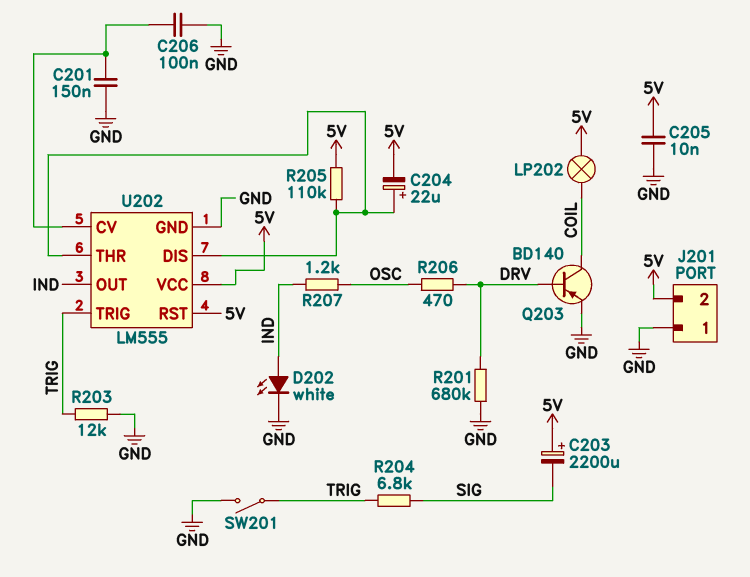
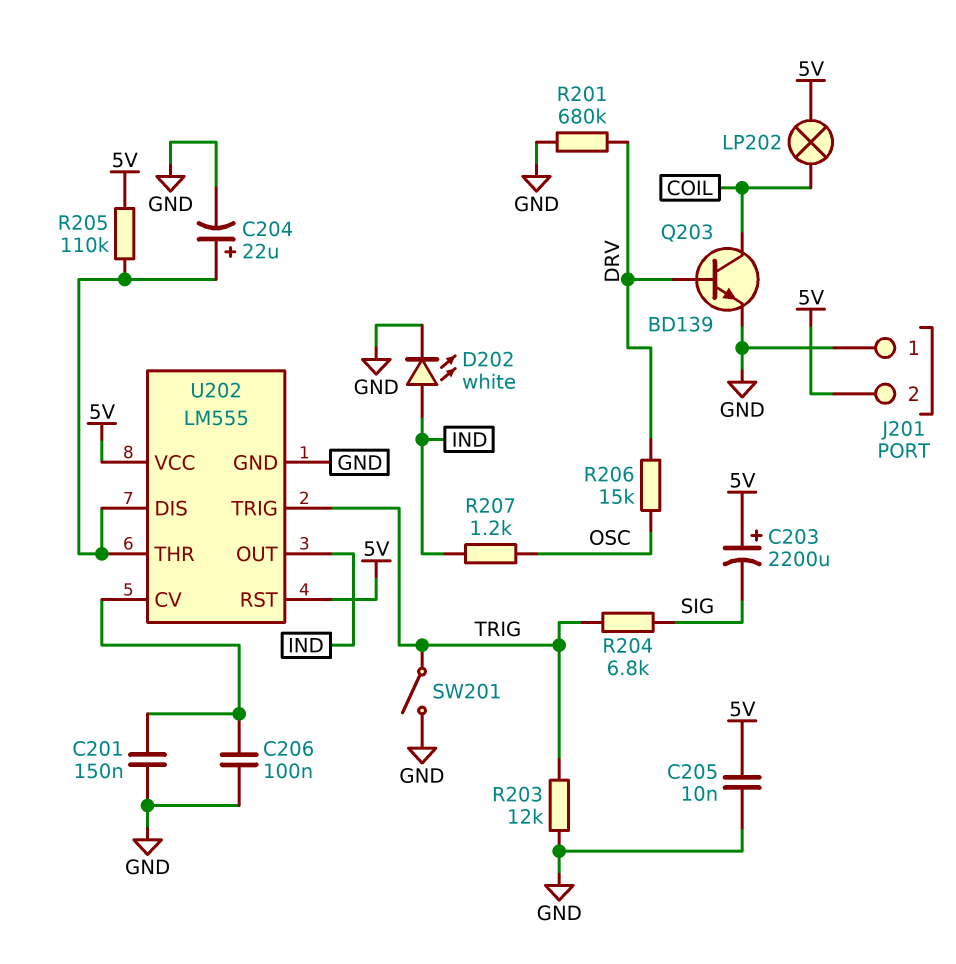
C204: 22uF (plus U202/DIS, minus 5V) -> 22uF (plus U202/DIS, minus GND)
Q203: PNP BD140 (B DRV, C COIL, E GND) -> NPN BD139 (B DRV, C COIL, E GND)
R206: 470 (DRV, OSC) -> 15k (DRV, OSC)

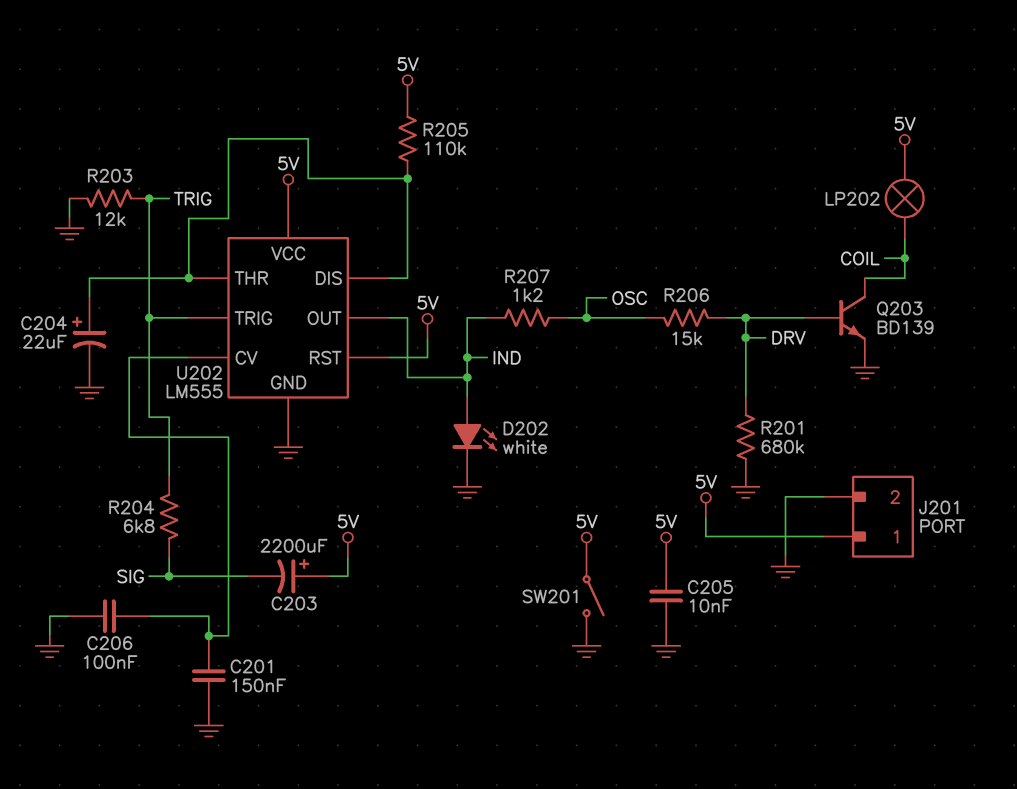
J201 pin 1: GND -> 5V
J201 pin 2: 5V -> GND
SW201: switch (GND, TRIG) -> switch (5V, GND)

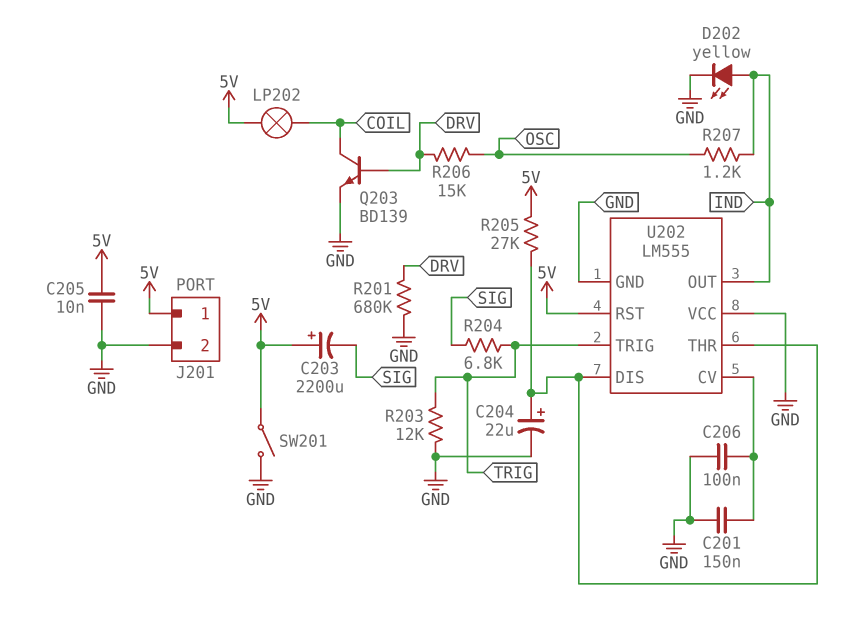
D202: LED white (A IND, K GND) -> LED yellow (A IND, K GND)
R205: 110k (5V, U202/DIS) -> 27k (5V, U202/DIS)
U202 pin VCC: 5V -> GND

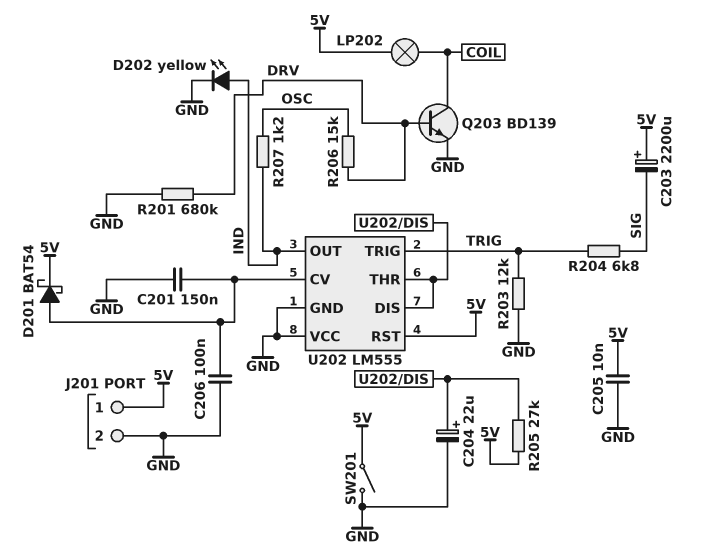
D201: none -> schottky BAT54 (A U202/CV, K 5V)

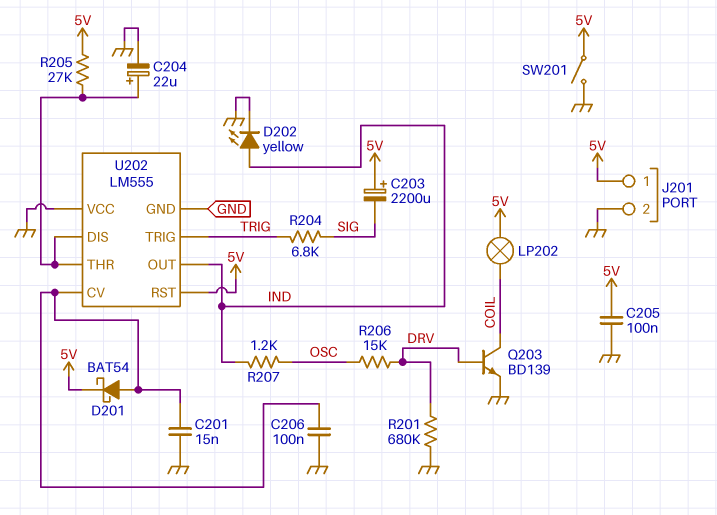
C201: 150nF (GND, U202/CV) -> 15nF (GND, U202/CV)
C205: 10nF (5V, GND) -> 100nF (5V, GND)
R203: 12k (GND, TRIG) -> none

